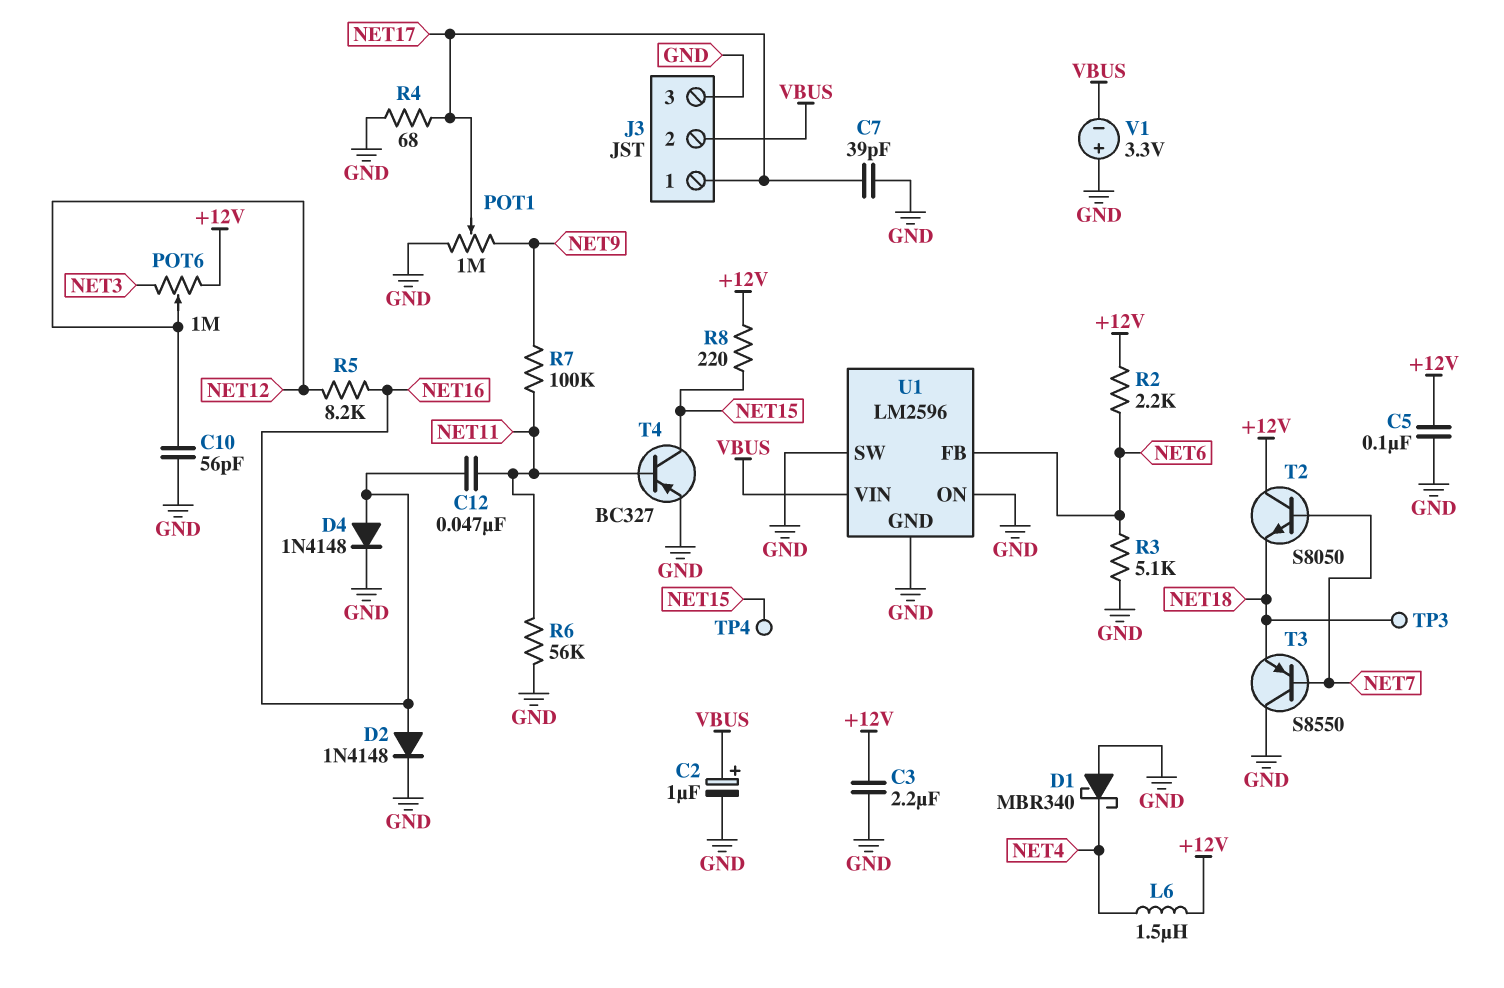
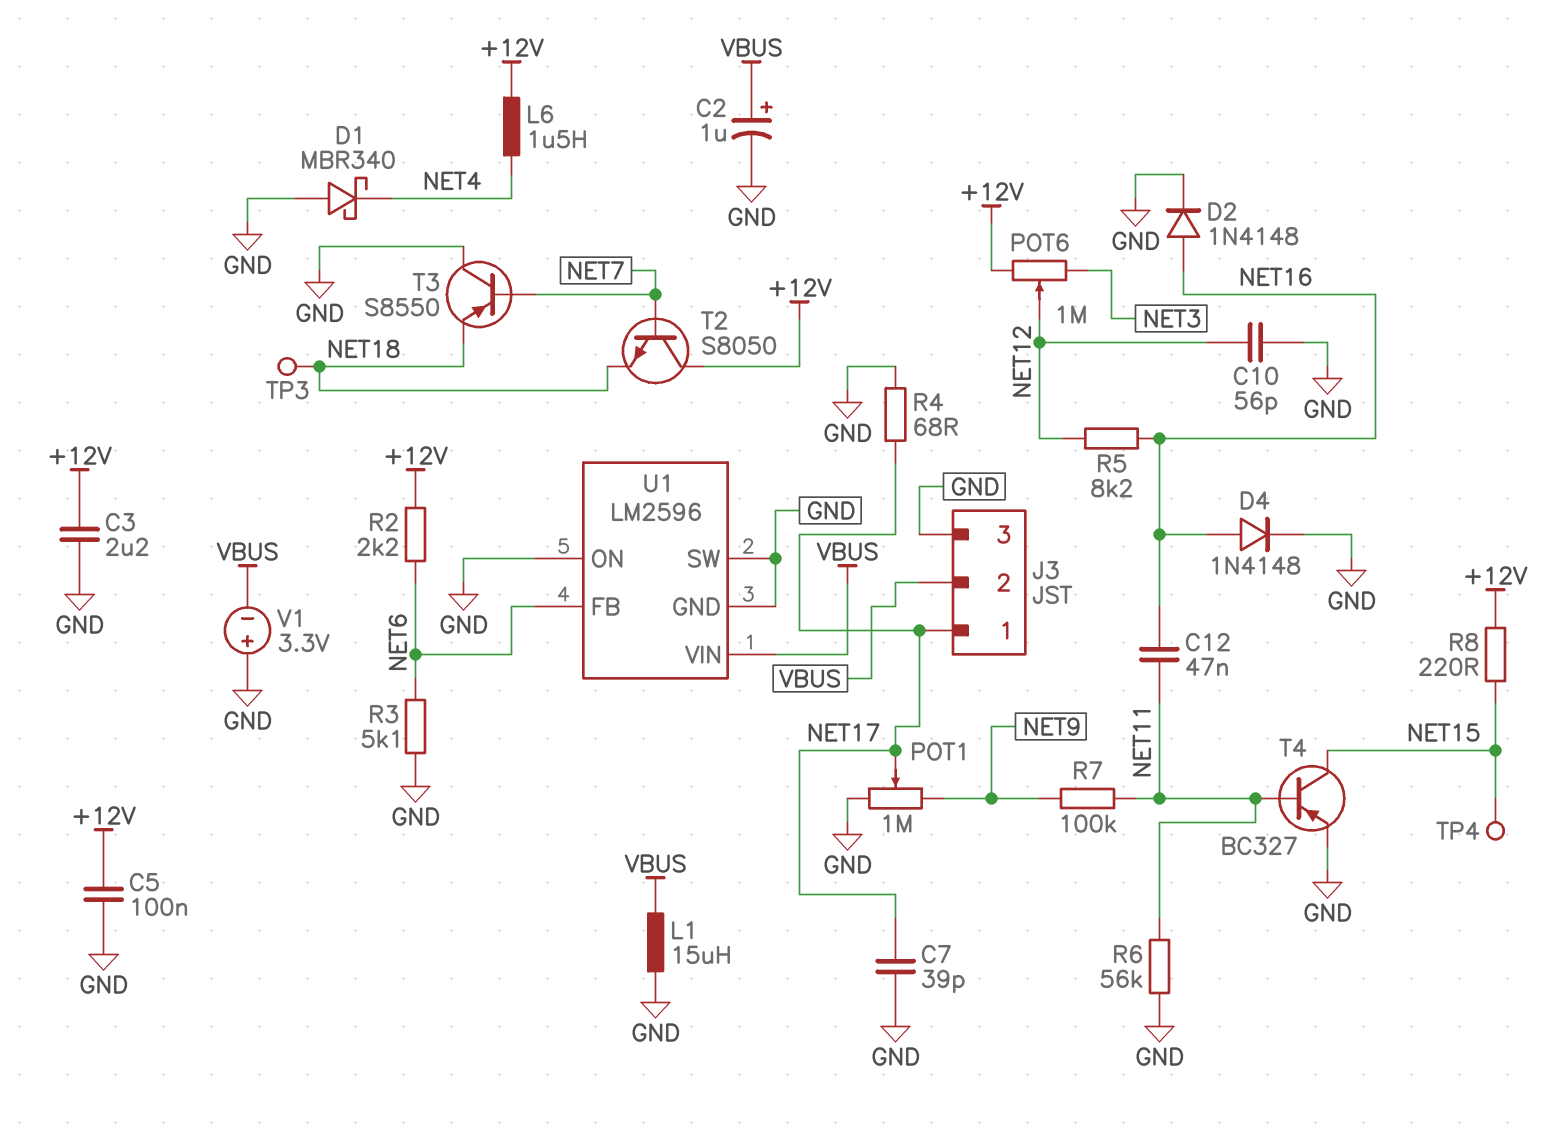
L1: none -> 15uH (GND, VBUS)

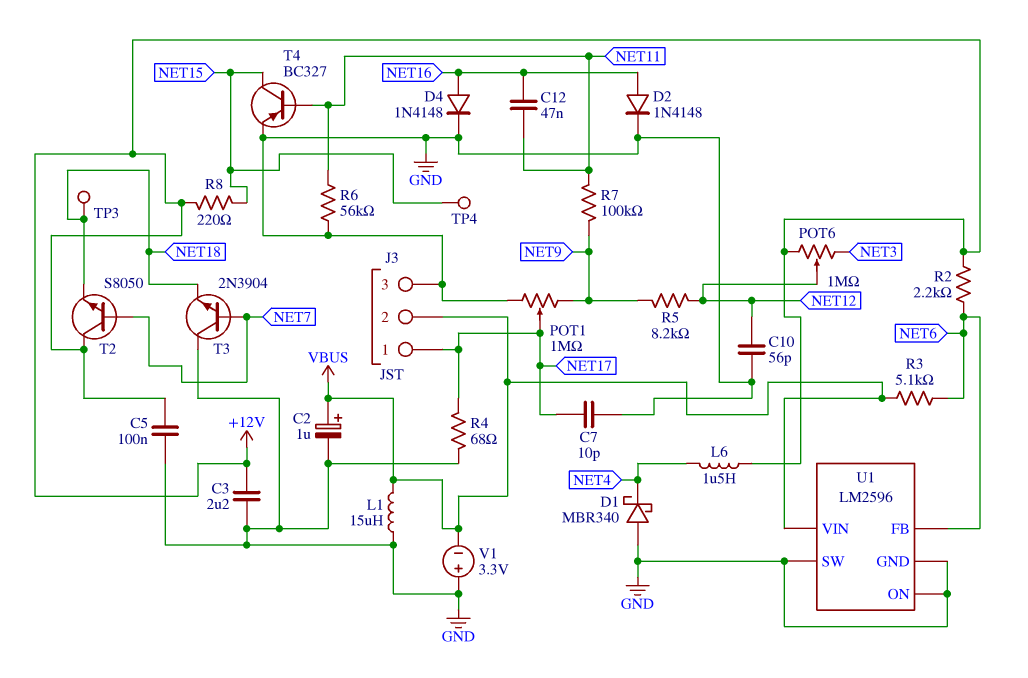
C7: 39pF (GND, NET17) -> 10pF (GND, NET17)
R3: 5.1k (GND, NET6) -> 5.1k (NET6, VBUS)
R5: 8.2k (NET12, NET16) -> 8.2k (NET9, NET12)
T3: PNP S8550 (B NET7, C GND, E NET18) -> NPN 2N3904 (B NET7, C GND, E NET18)

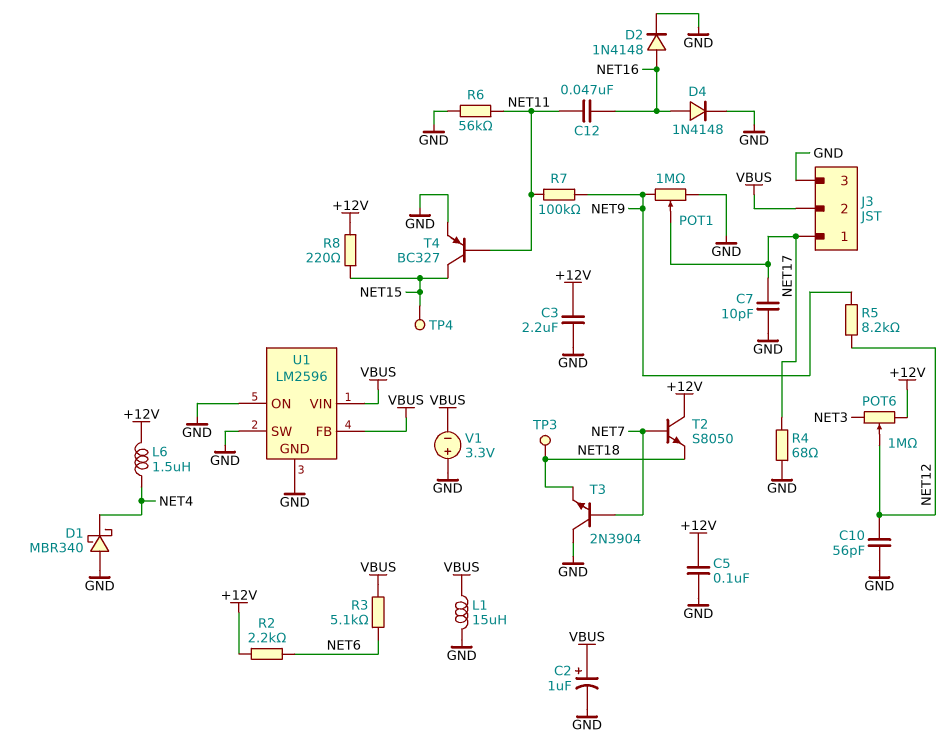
U1 pin FB: NET6 -> VBUS

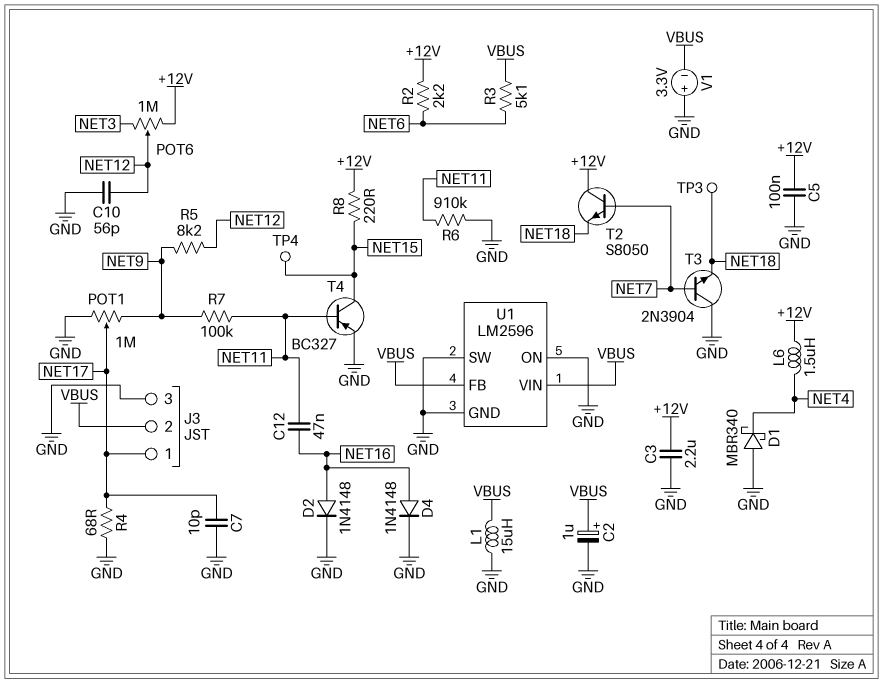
R6: 56k (GND, NET11) -> 910k (GND, NET11)

